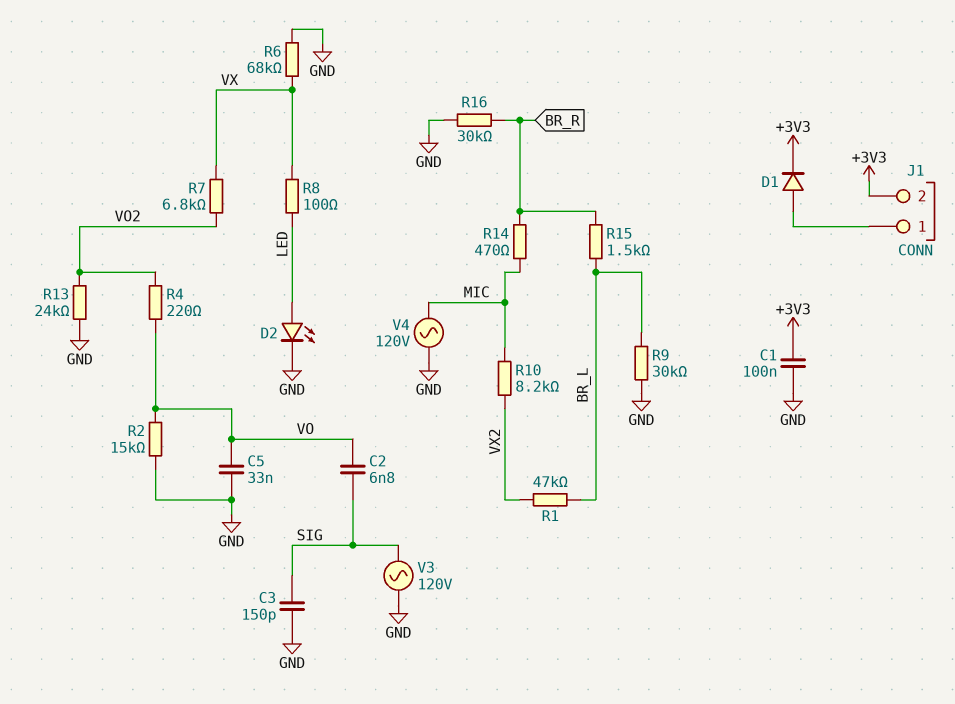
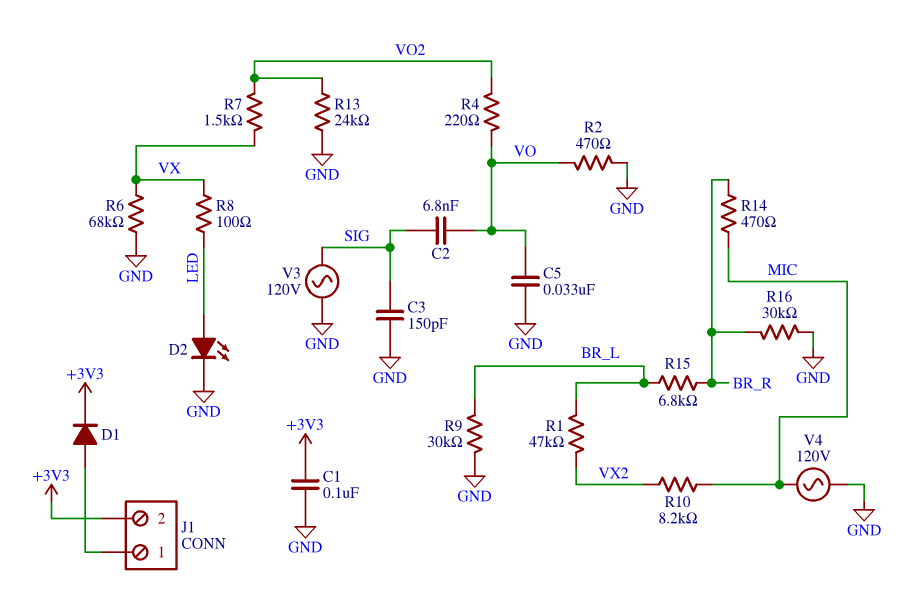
R2: 15k (GND, VO) -> 470 (GND, VO)
R7: 6.8k (VO2, VX) -> 1.5k (VO2, VX)
R15: 1.5k (BR_L, BR_R) -> 6.8k (BR_L, BR_R)

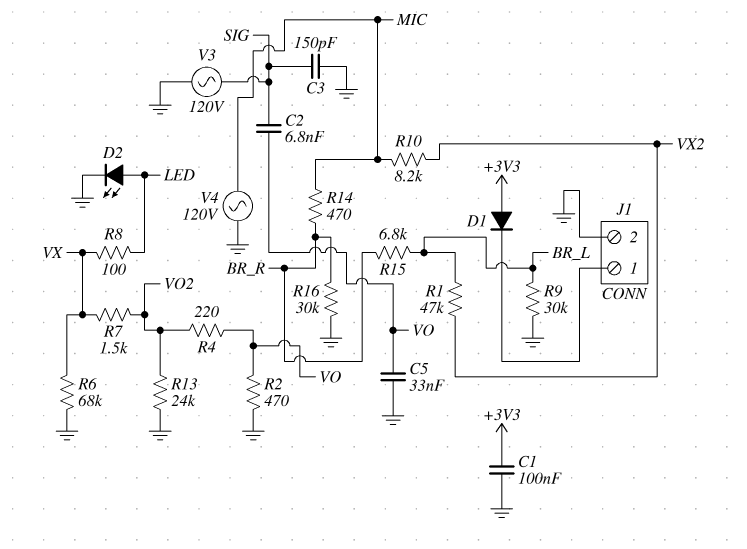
D1: diode (A J1/1, K +3V3) -> diode (A +3V3, K J1/1)
J1 pin 2: +3V3 -> GND

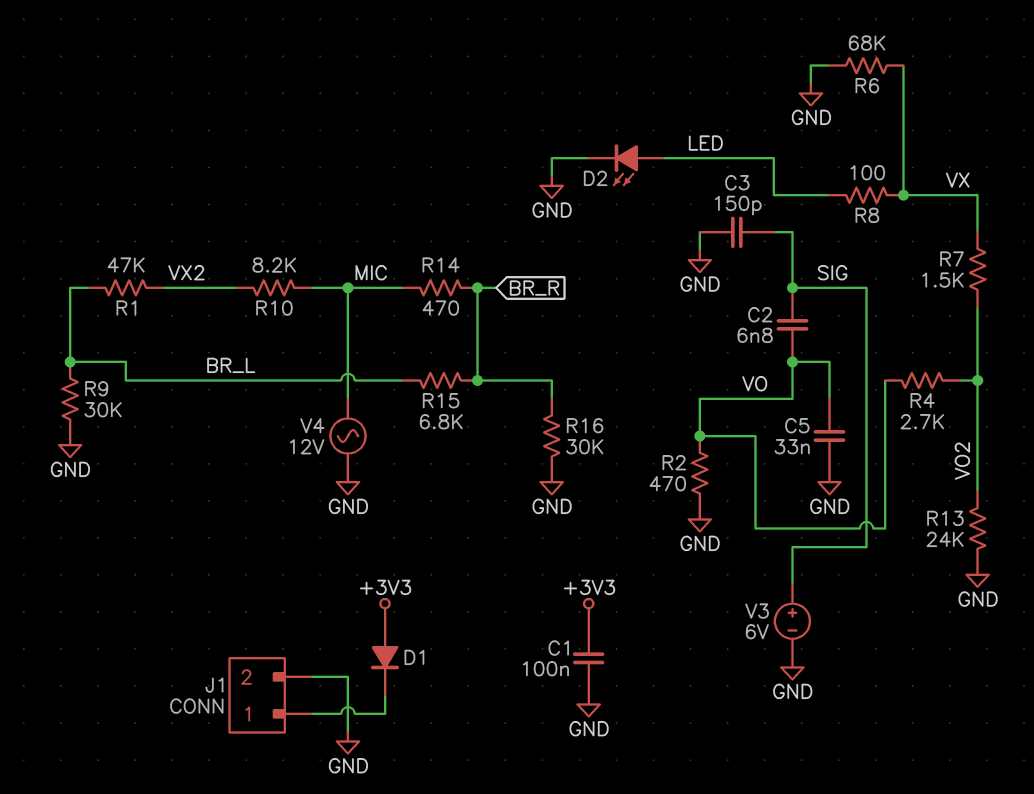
R4: 220 (VO, VO2) -> 2.7k (VO, VO2)
V3: AC 120V (GND, SIG) -> 6V (plus SIG, minus GND)
V4: AC 120V (GND, MIC) -> AC 12V (GND, MIC)

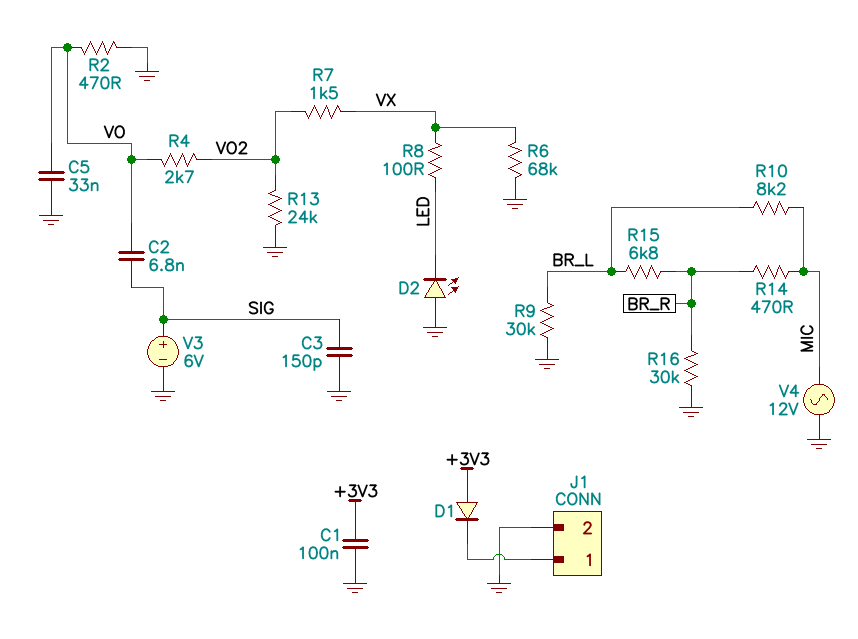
D2: LED (A LED, K GND) -> LED (A GND, K LED)
R1: 47k (BR_L, VX2) -> none
R10: 8.2k (MIC, VX2) -> 8.2k (BR_L, MIC)

